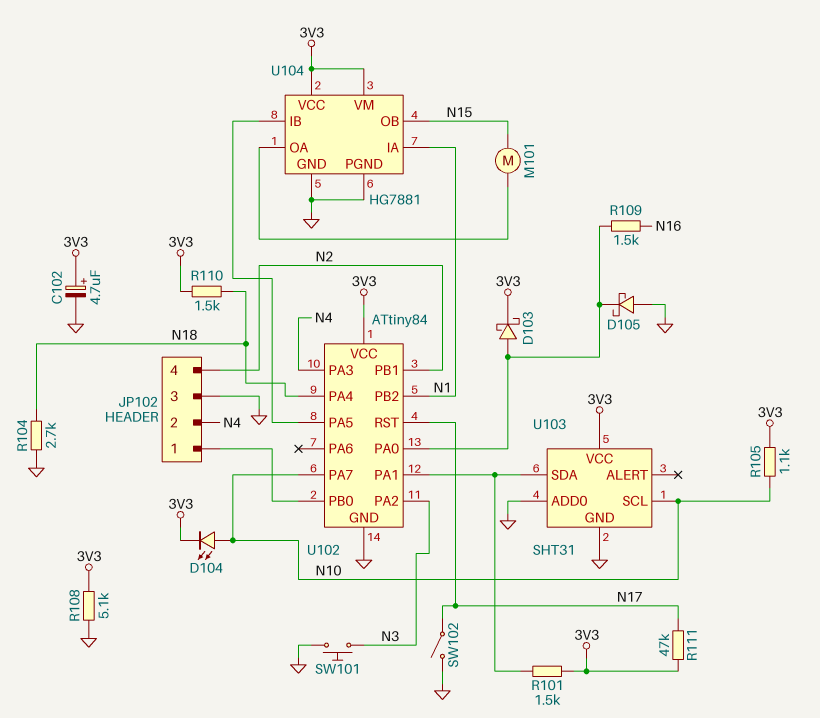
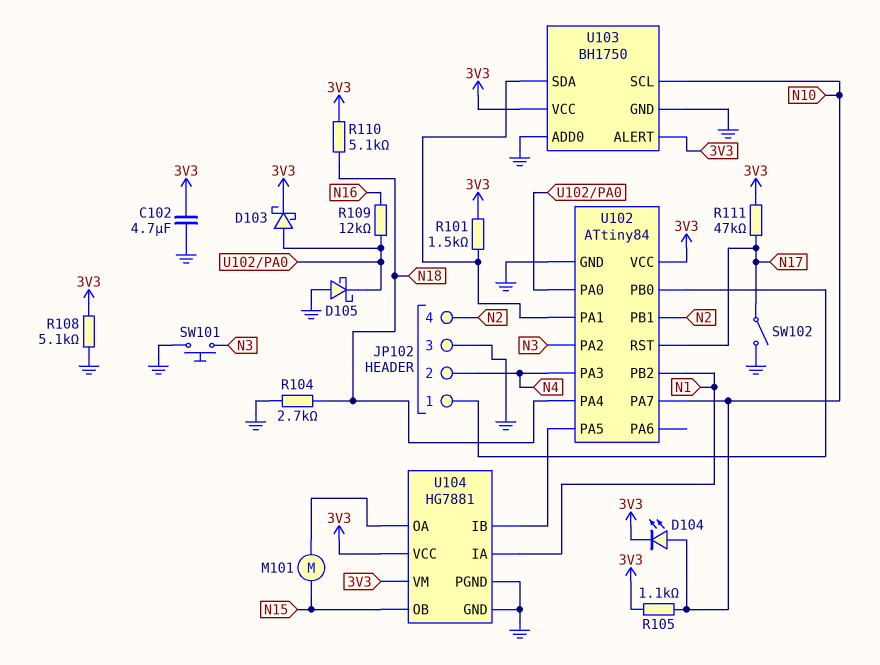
C102: 4.7uF (plus 3V3, minus GND) -> 4.7uF (3V3, GND)
R109: 1.5k (N16, U102/PA0) -> 12k (N16, U102/PA0)
R110: 1.5k (3V3, N18) -> 5.1k (3V3, N18)
U103: SHT31 -> BH1750
U103 pin ALERT: none -> 3V3

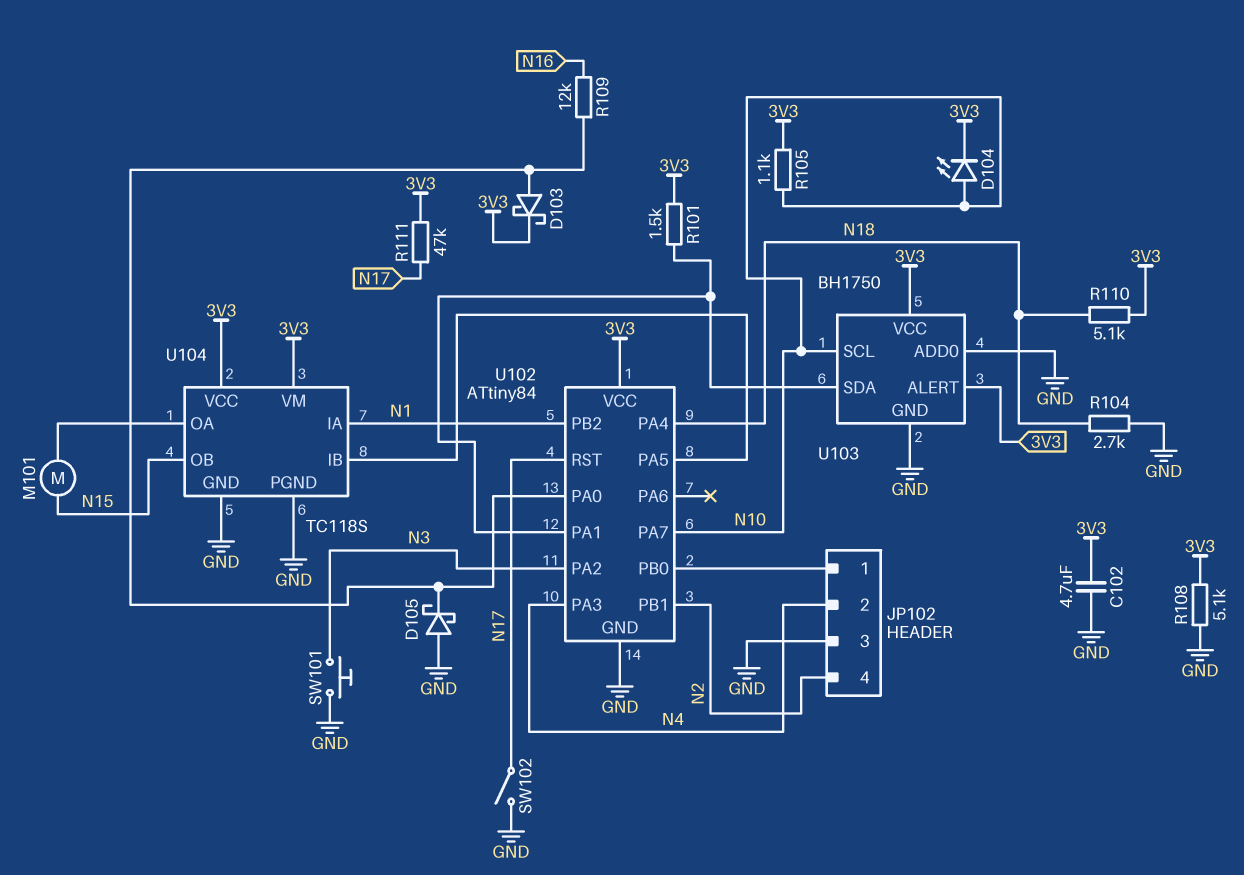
U104: HG7881 -> TC118S

